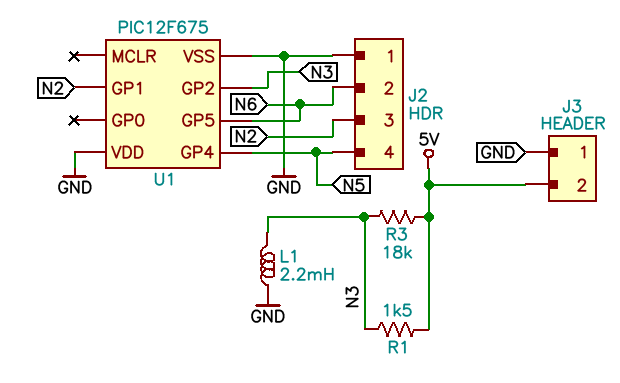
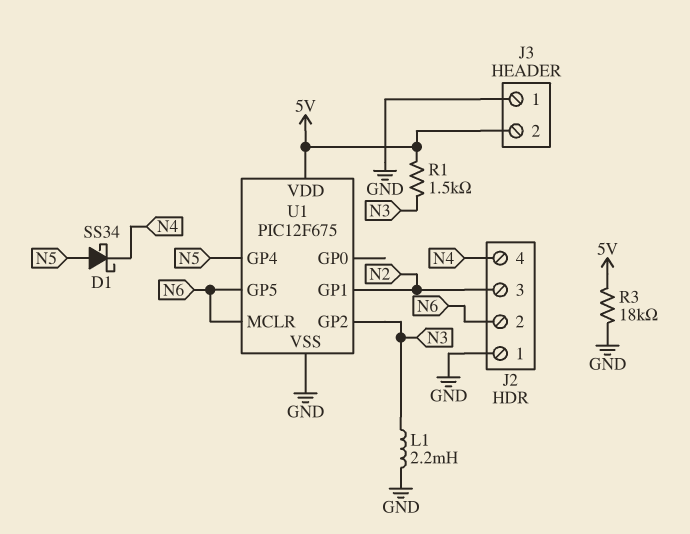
D1: none -> schottky SS34 (A N5, K N4)
J2 pin 4: N5 -> N4
R3: 18k (5V, N3) -> 18k (5V, GND)
U1 pin MCLR: none -> N6
U1 pin VDD: GND -> 5V

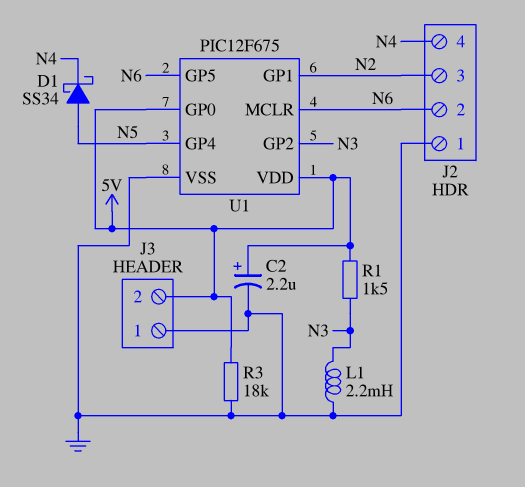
C2: none -> 2.2uF (plus 5V, minus GND)
U1 pin GP0: none -> 5V

